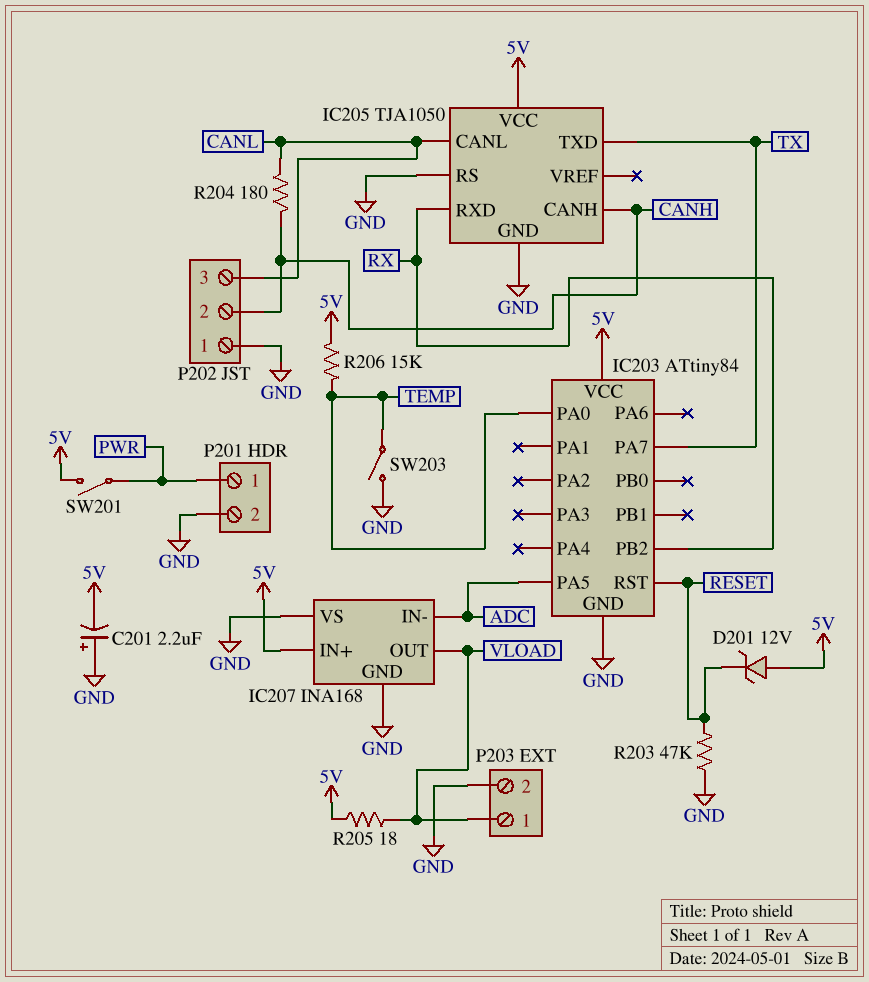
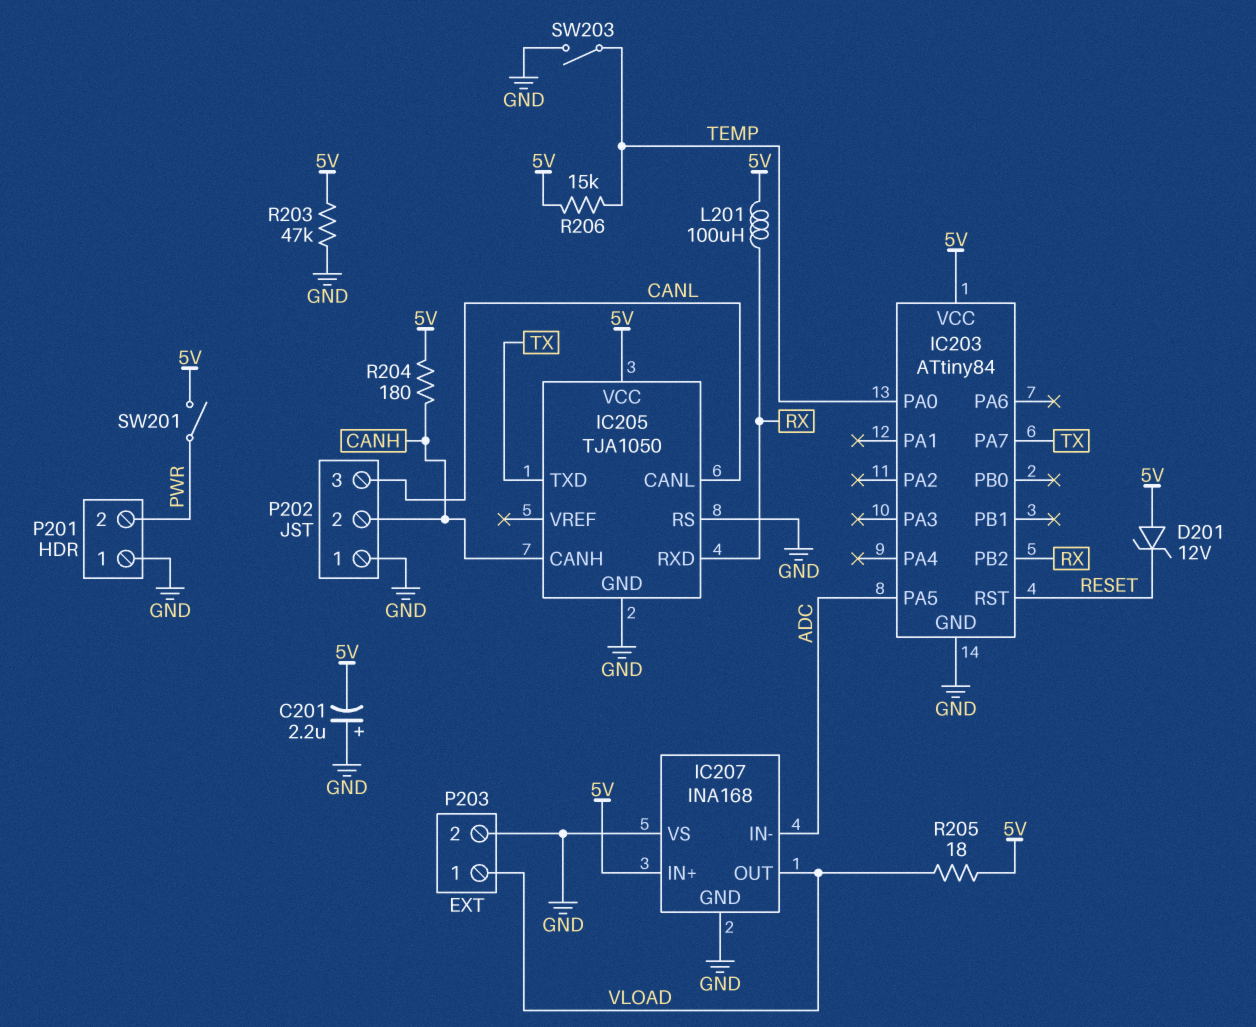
L201: none -> 100uH (5V, RX)
P201 pin 1: PWR -> GND
P201 pin 2: GND -> PWR
R203: 47k (GND, RESET) -> 47k (5V, GND)
R204: 180 (CANH, CANL) -> 180 (5V, CANH)

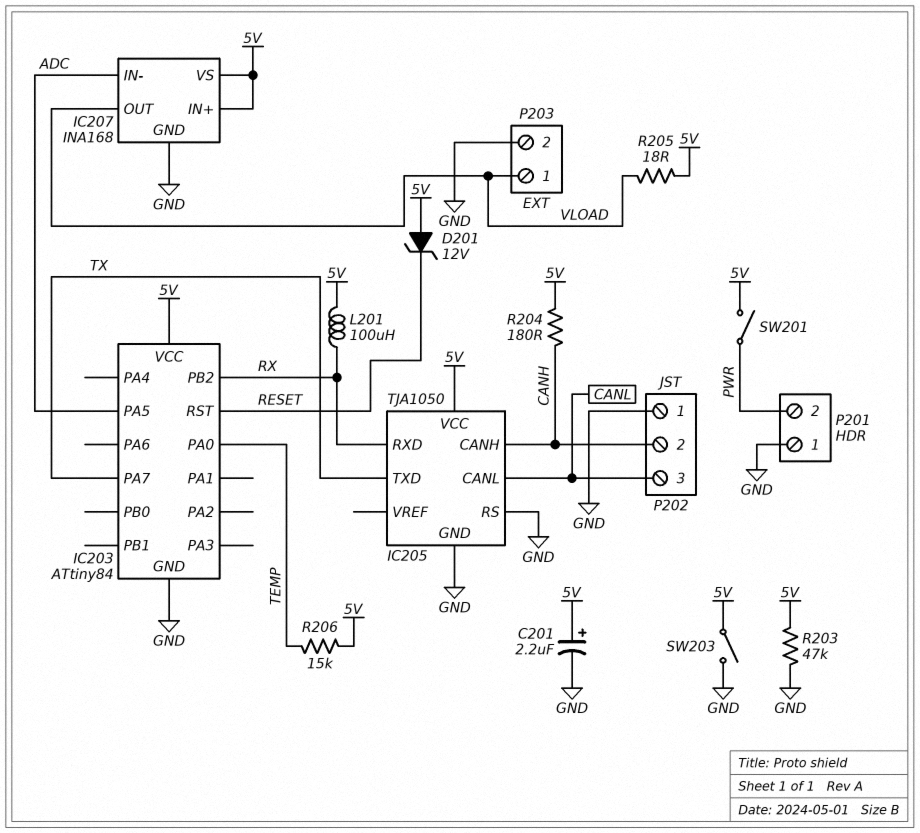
C201: 2.2uF (plus GND, minus 5V) -> 2.2uF (plus 5V, minus GND)
IC207 pin VS: GND -> 5V
SW203: switch (GND, TEMP) -> switch (5V, GND)

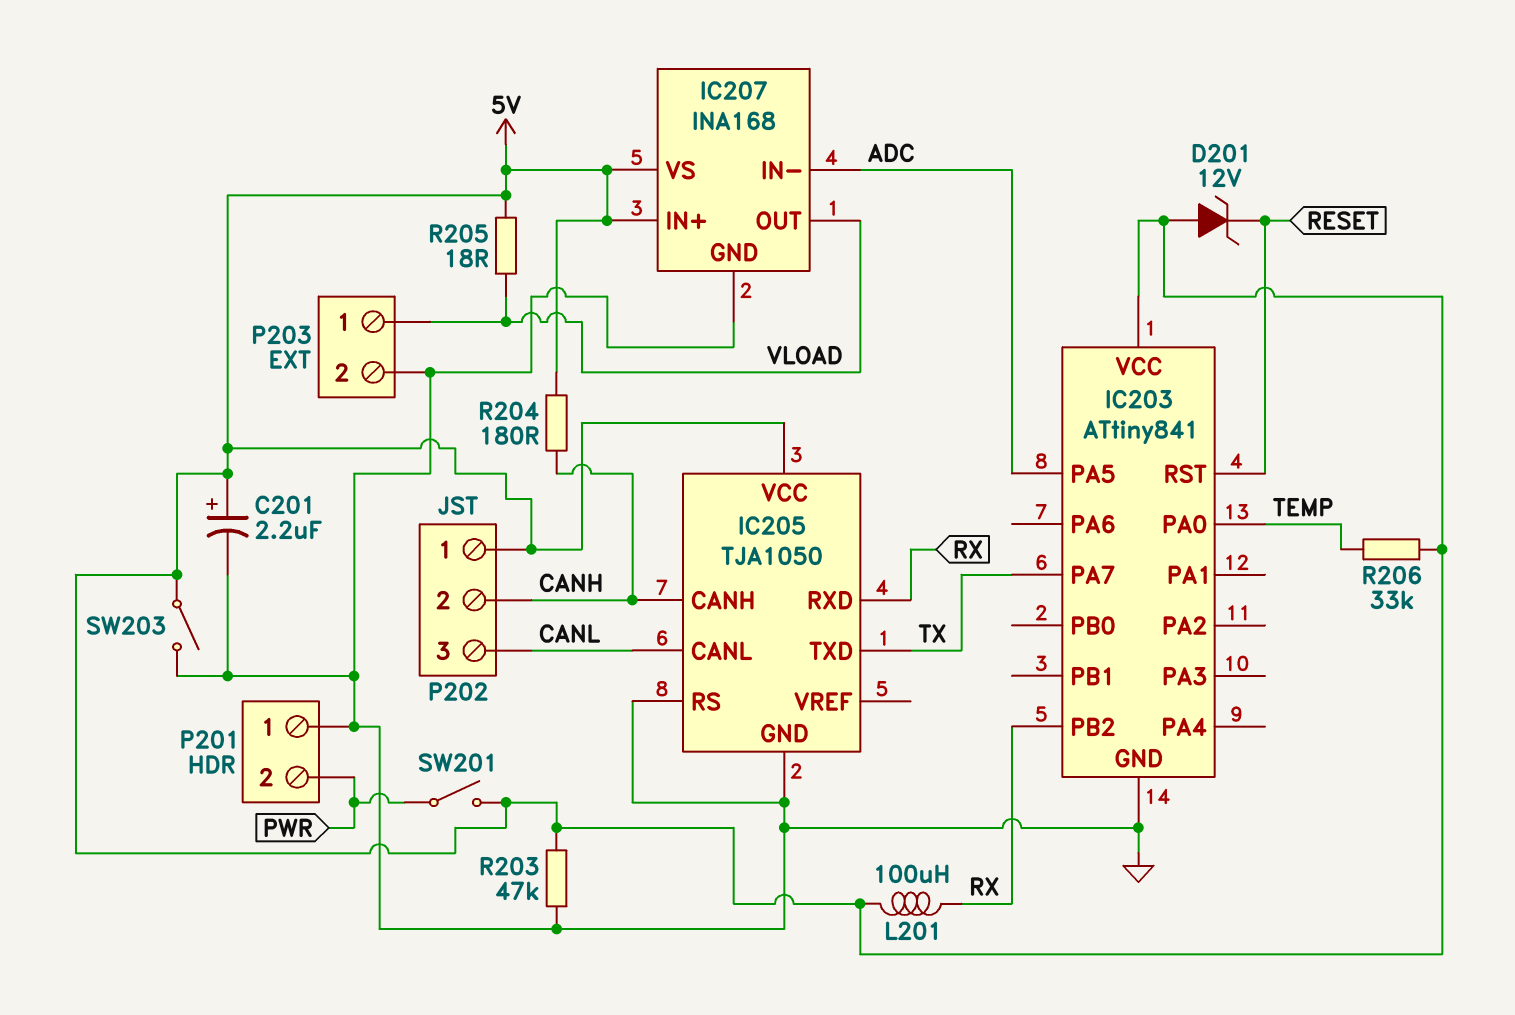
IC203: ATtiny84 -> ATtiny841
P202 pin 1: GND -> 5V
R206: 15k (5V, TEMP) -> 33k (5V, TEMP)

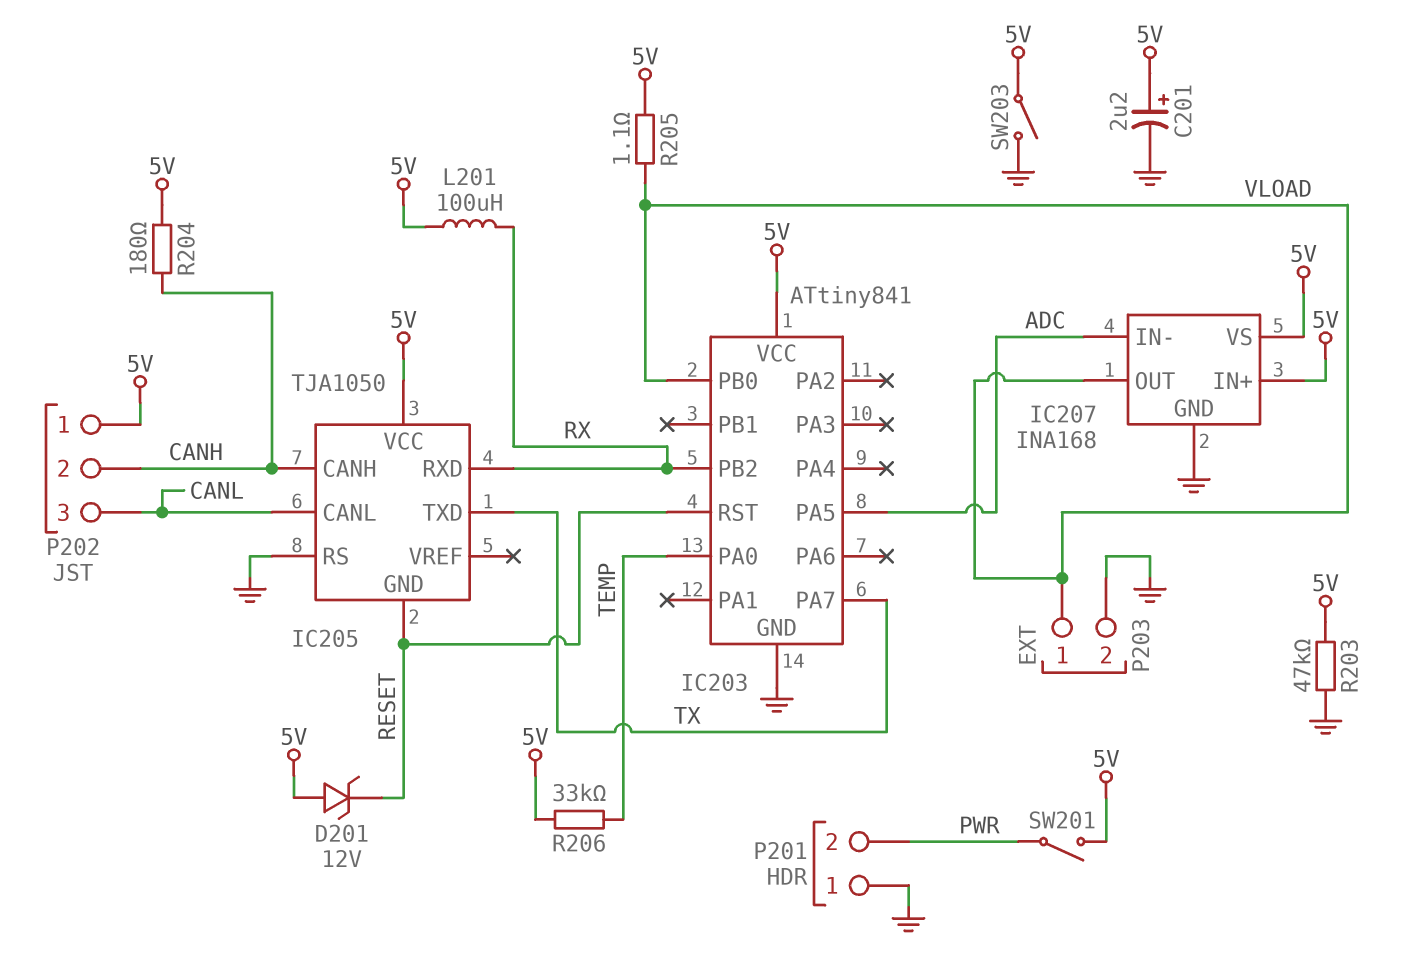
IC203 pin PB0: none -> VLOAD
IC205 pin GND: GND -> RESET
R205: 18 (5V, VLOAD) -> 1.1 (5V, VLOAD)

